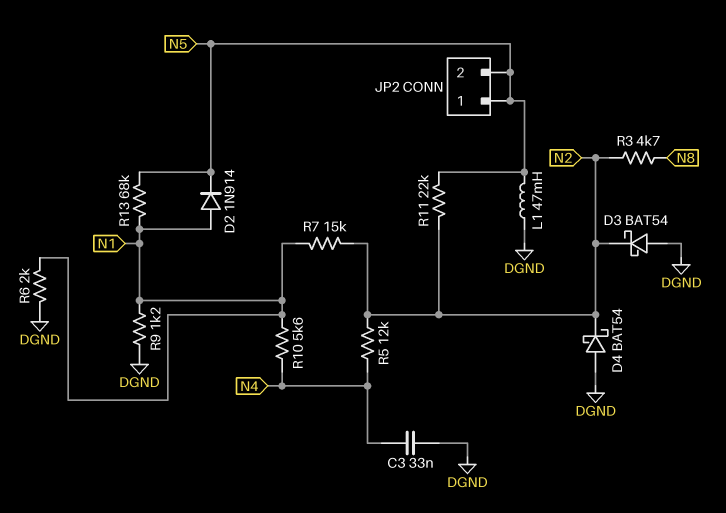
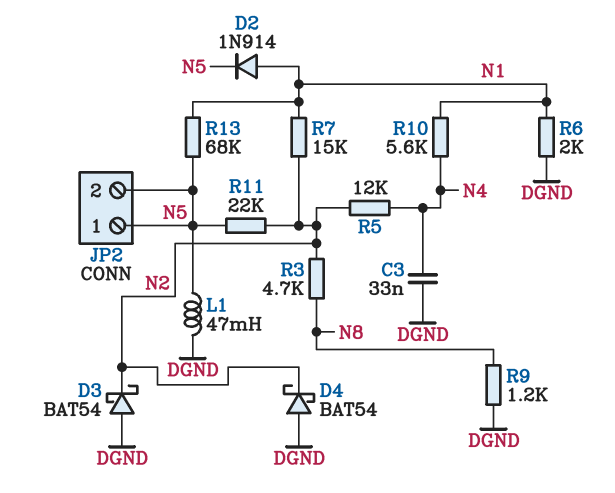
R9: 1.2k (DGND, N1) -> 1.2k (DGND, N8)

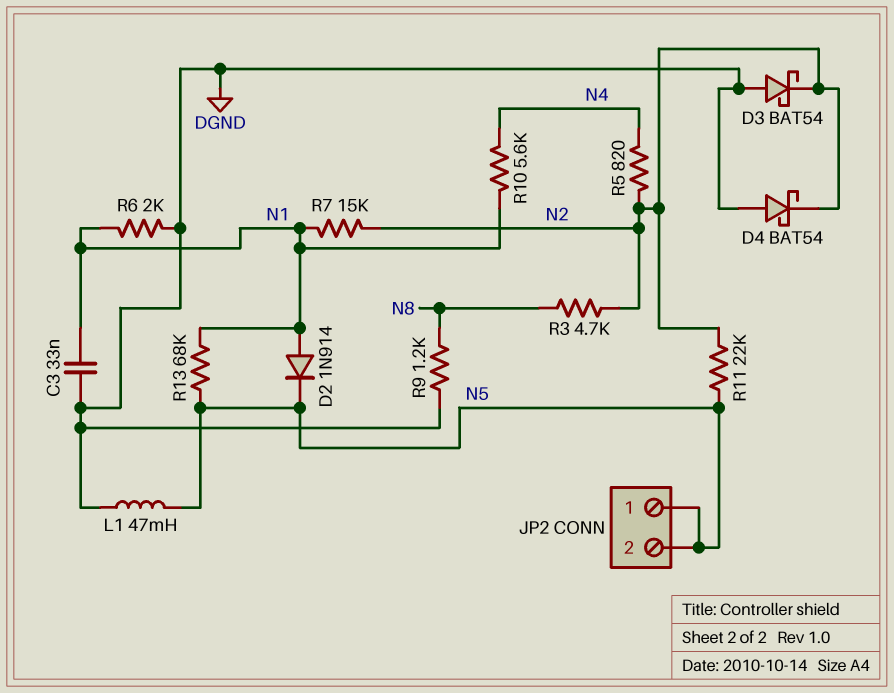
C3: 33nF (DGND, N4) -> 33nF (DGND, N1)
R5: 12k (N2, N4) -> 820 (N2, N4)

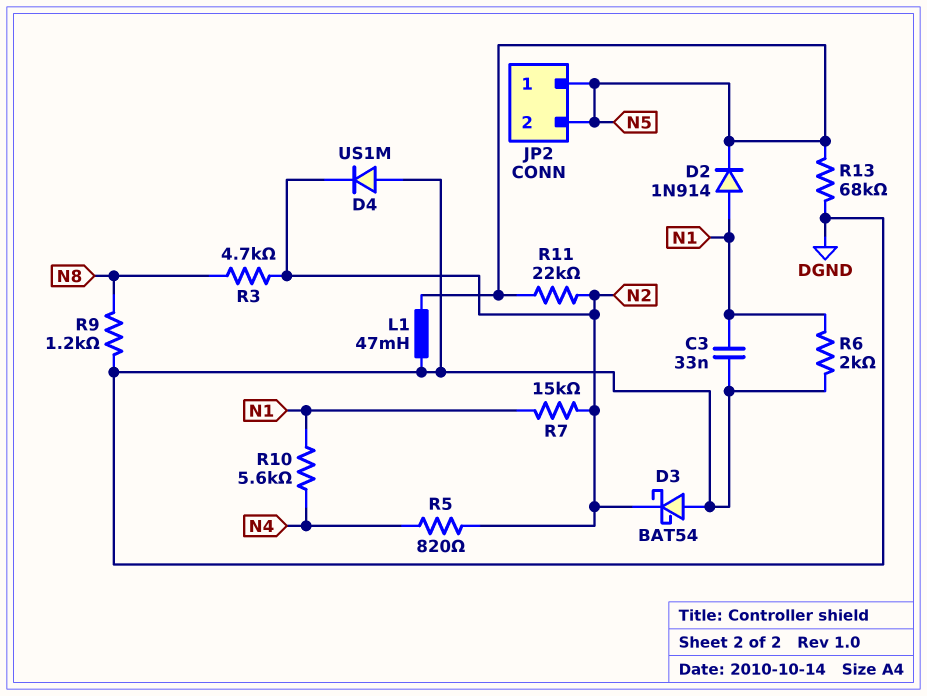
D4: schottky BAT54 (A DGND, K N2) -> diode US1M (A DGND, K N2)
R13: 68k (N1, N5) -> 68k (DGND, N5)

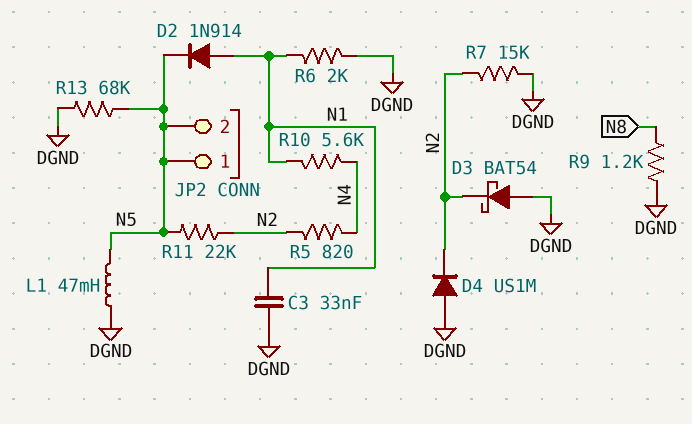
R3: 4.7k (N2, N8) -> none
R7: 15k (N1, N2) -> 15k (DGND, N2)

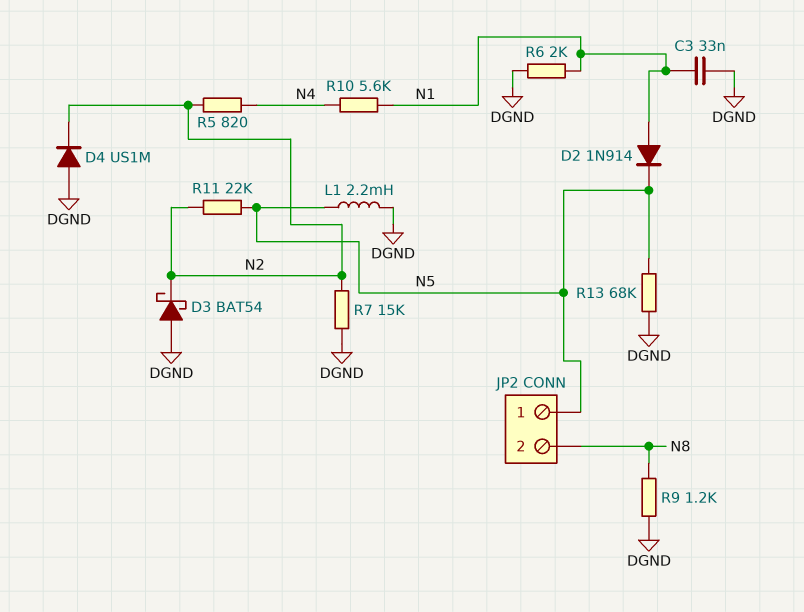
JP2 pin 2: N5 -> N8
L1: 47mH (DGND, N5) -> 2.2mH (DGND, N5)

